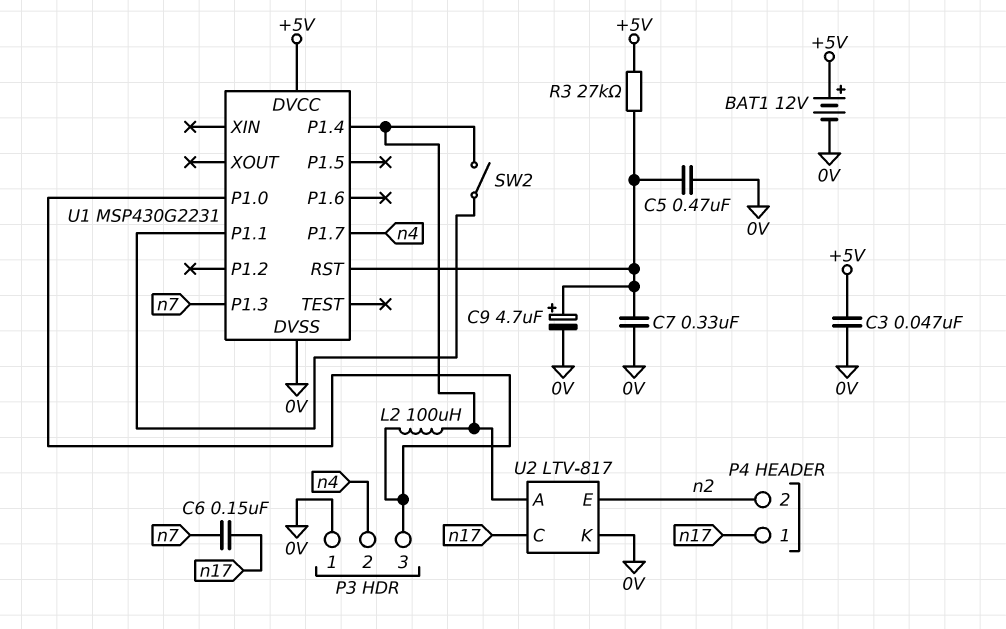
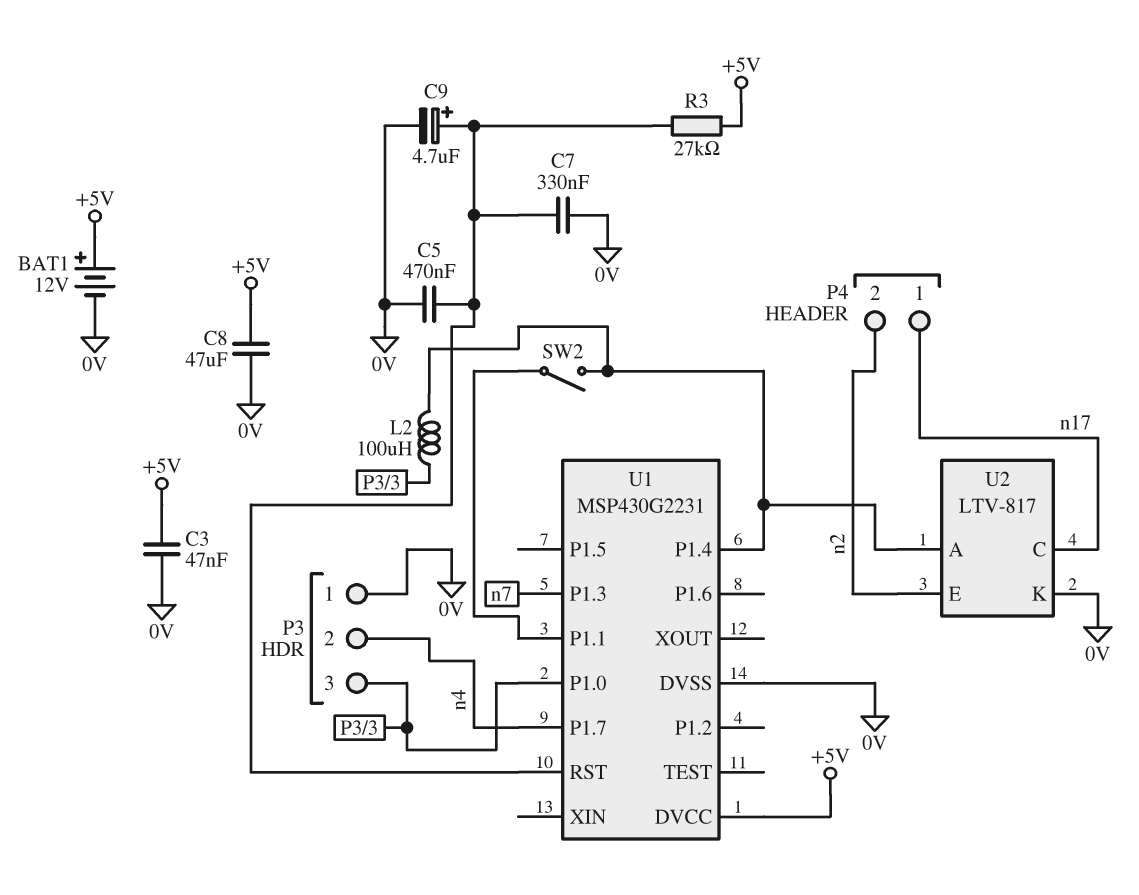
C6: 150nF (n7, n17) -> none
C8: none -> 47uF (+5V, 0V)

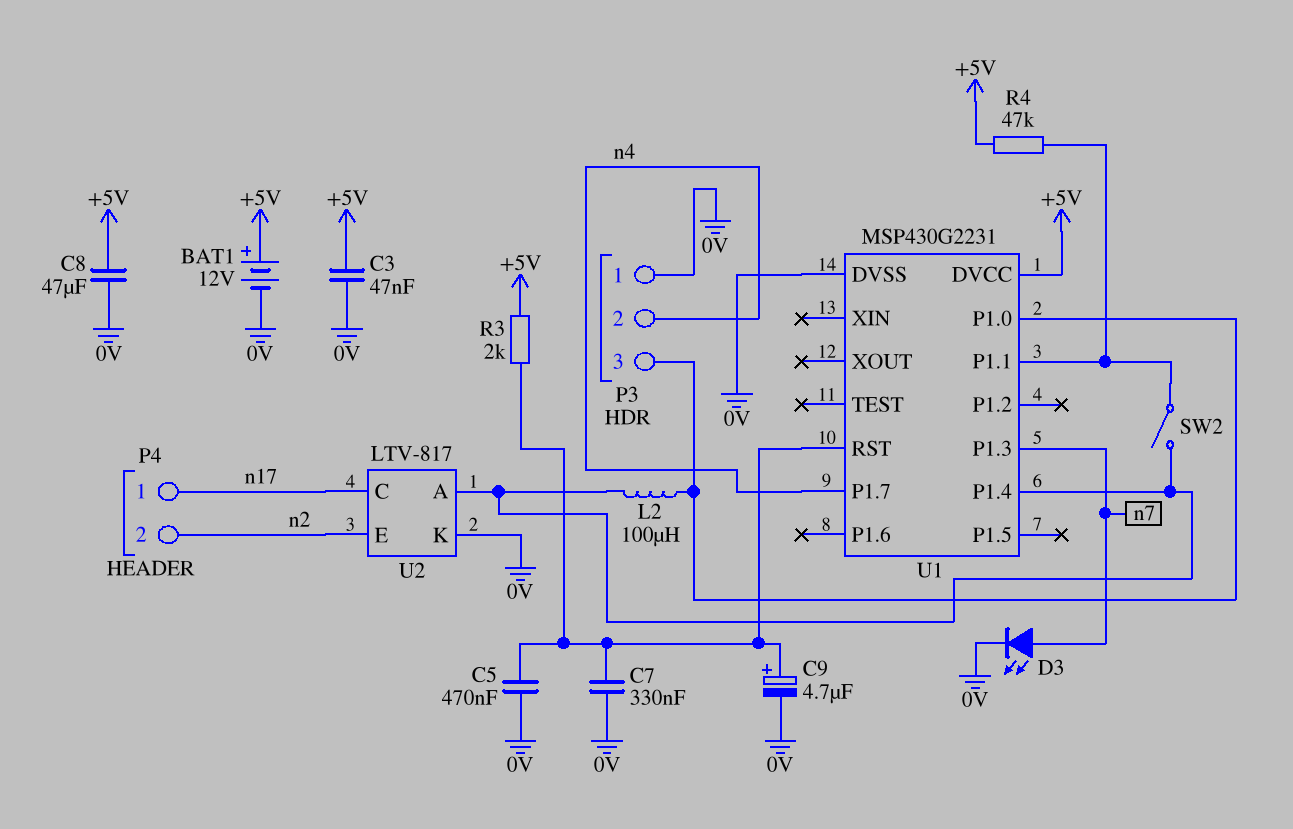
D3: none -> LED (A n7, K 0V)
R3: 27k (+5V, U1/RST) -> 2k (+5V, U1/RST)
R4: none -> 47k (+5V, U1/P1.1)

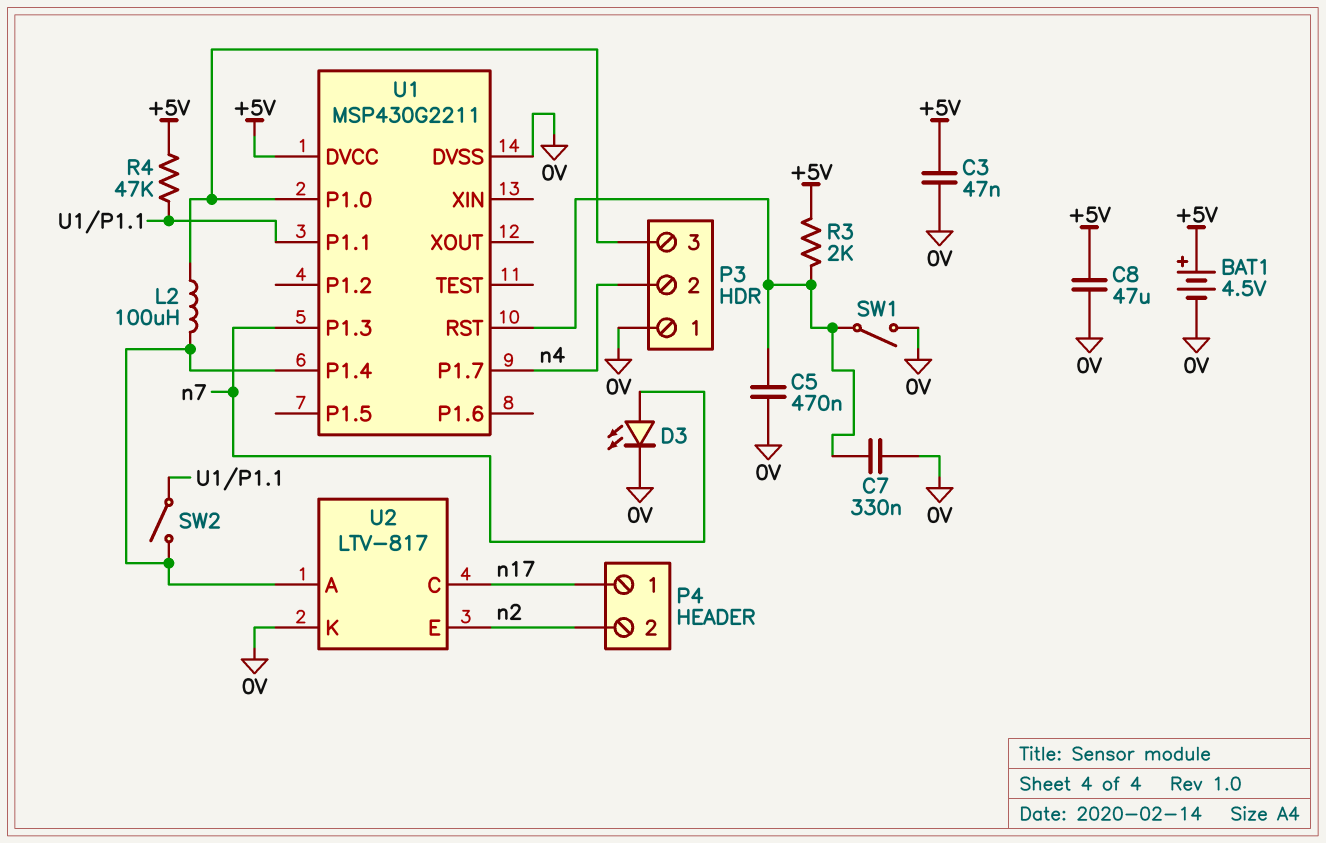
BAT1: 12V (plus +5V, minus 0V) -> 4.5V (plus +5V, minus 0V)
C9: 4.7uF (plus U1/RST, minus 0V) -> none
SW1: none -> switch (0V, U1/RST)
U1: MSP430G2231 -> MSP430G2211

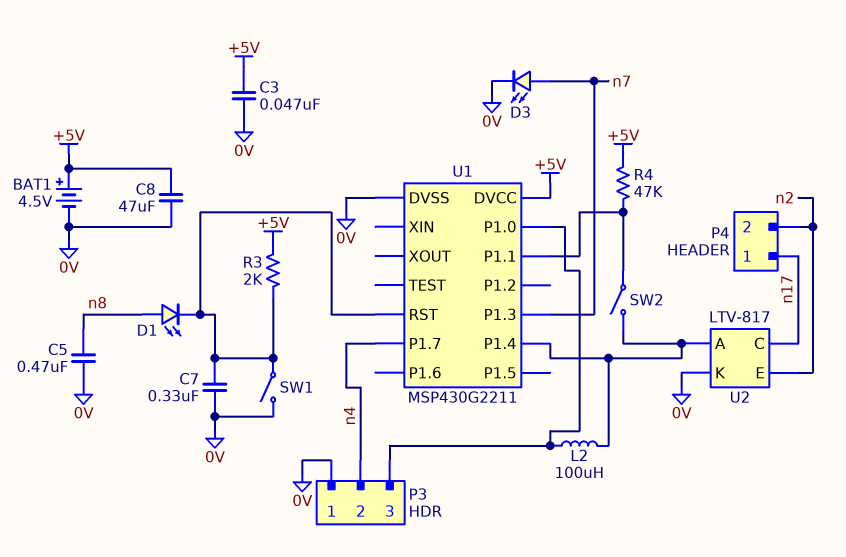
C5: 470nF (0V, U1/RST) -> 470nF (0V, n8)
D1: none -> LED (A n8, K U1/RST)

